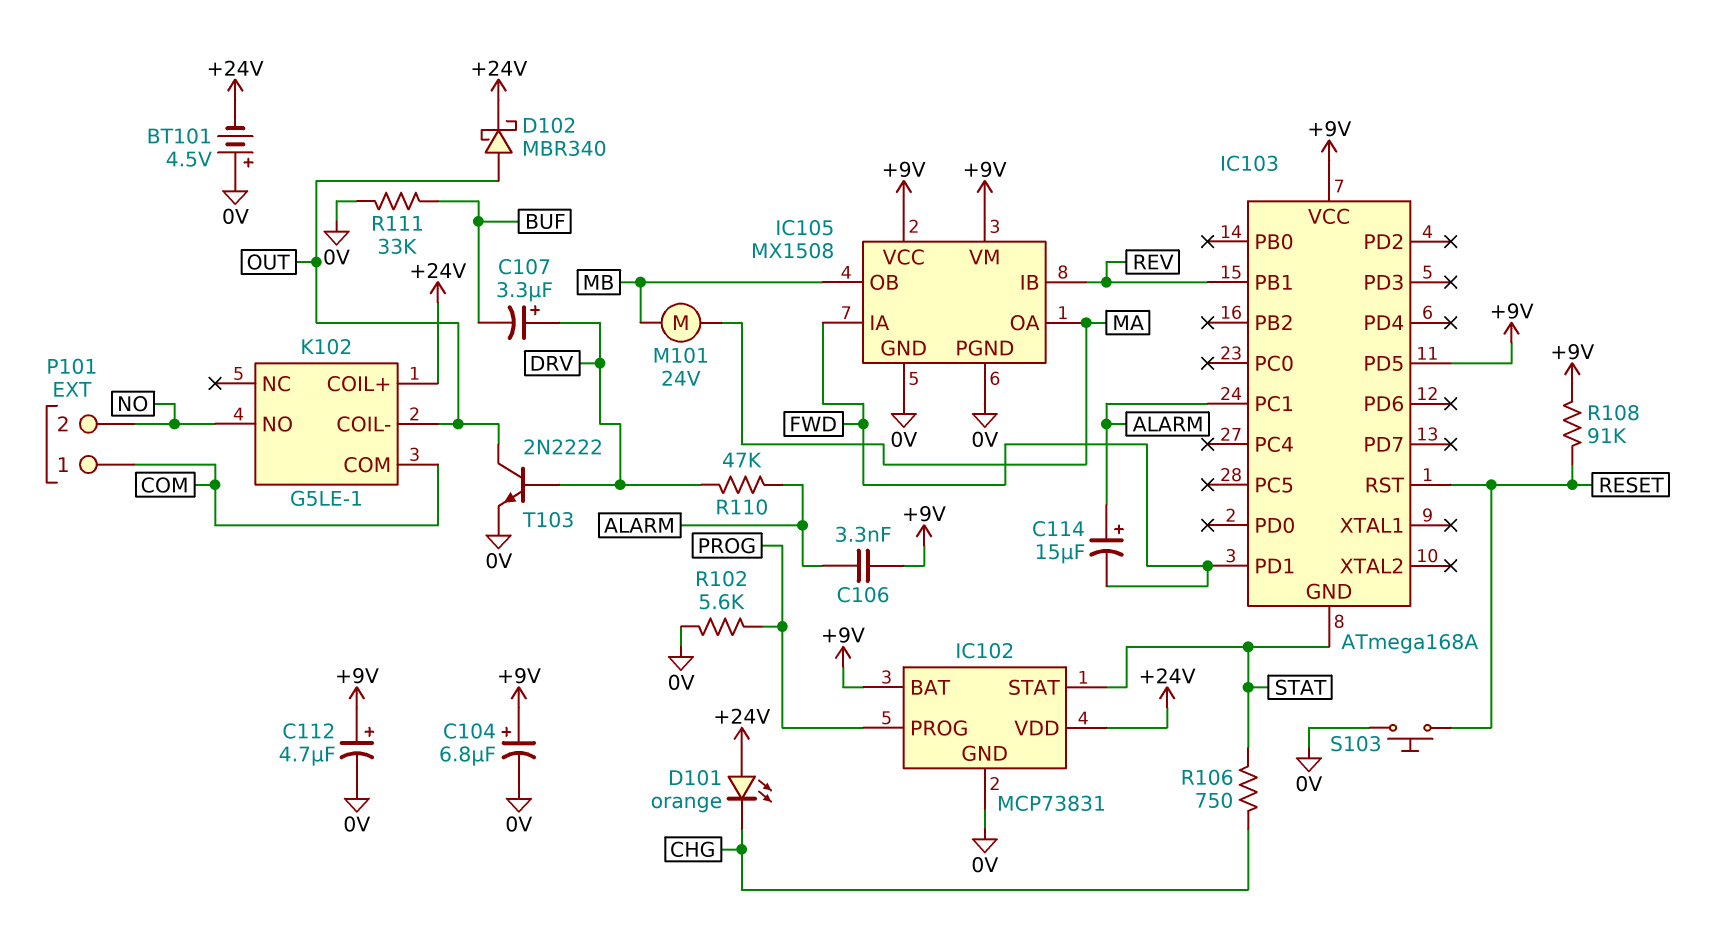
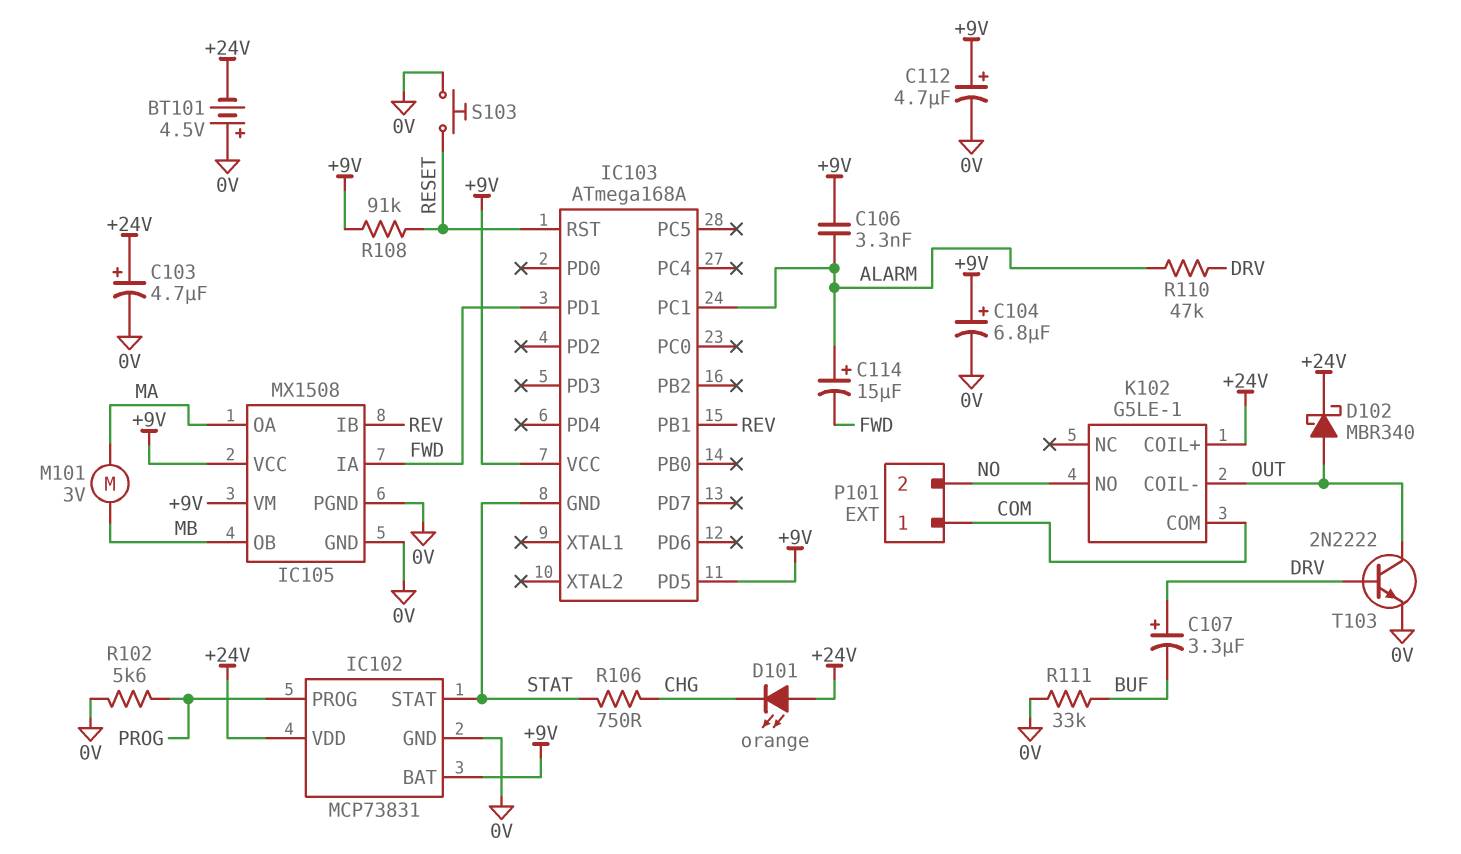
C103: none -> 4.7uF (plus +24V, minus 0V)
M101: motor 24V (MA, MB) -> motor 3V (MA, MB)

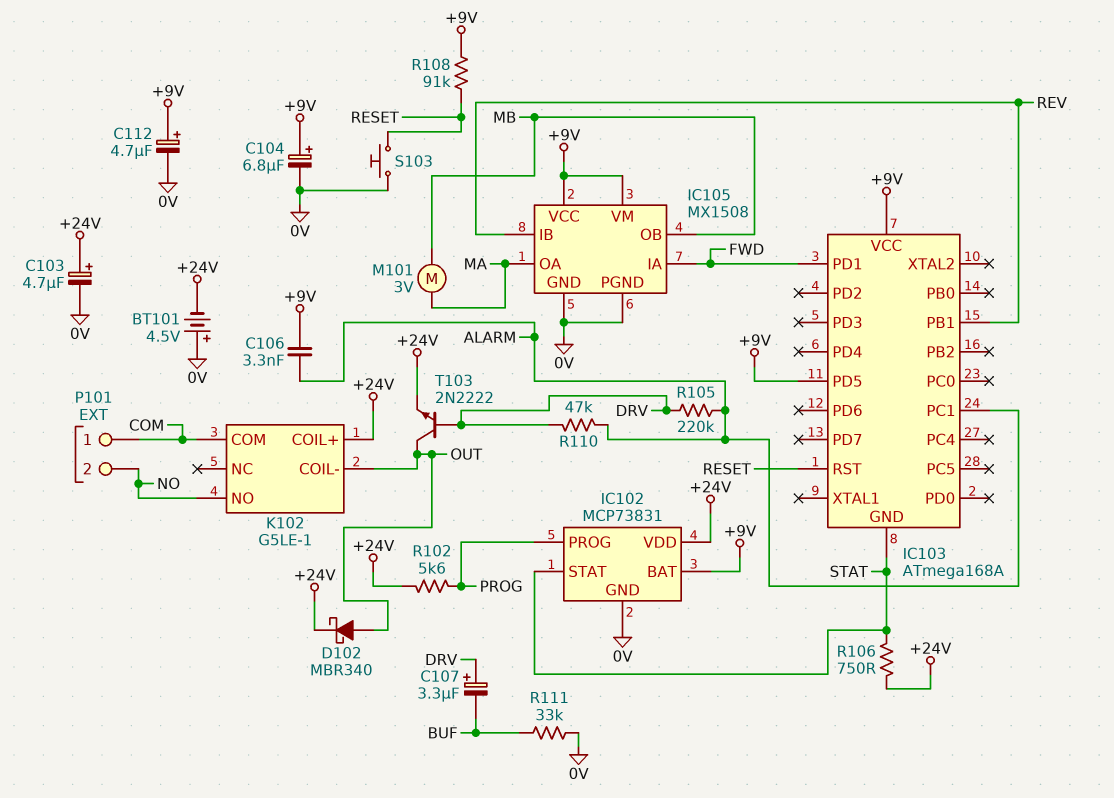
C114: 15uF (plus ALARM, minus FWD) -> none
D101: LED orange (A +24V, K CHG) -> none
R102: 5.6k (0V, PROG) -> 5.6k (+24V, PROG)
R105: none -> 220k (ALARM, DRV)
R106: 750 (CHG, STAT) -> 750 (+24V, STAT)
T103: NPN 2N2222 (B DRV, C OUT, E 0V) -> NPN 2N2222 (B DRV, C OUT, E +24V)

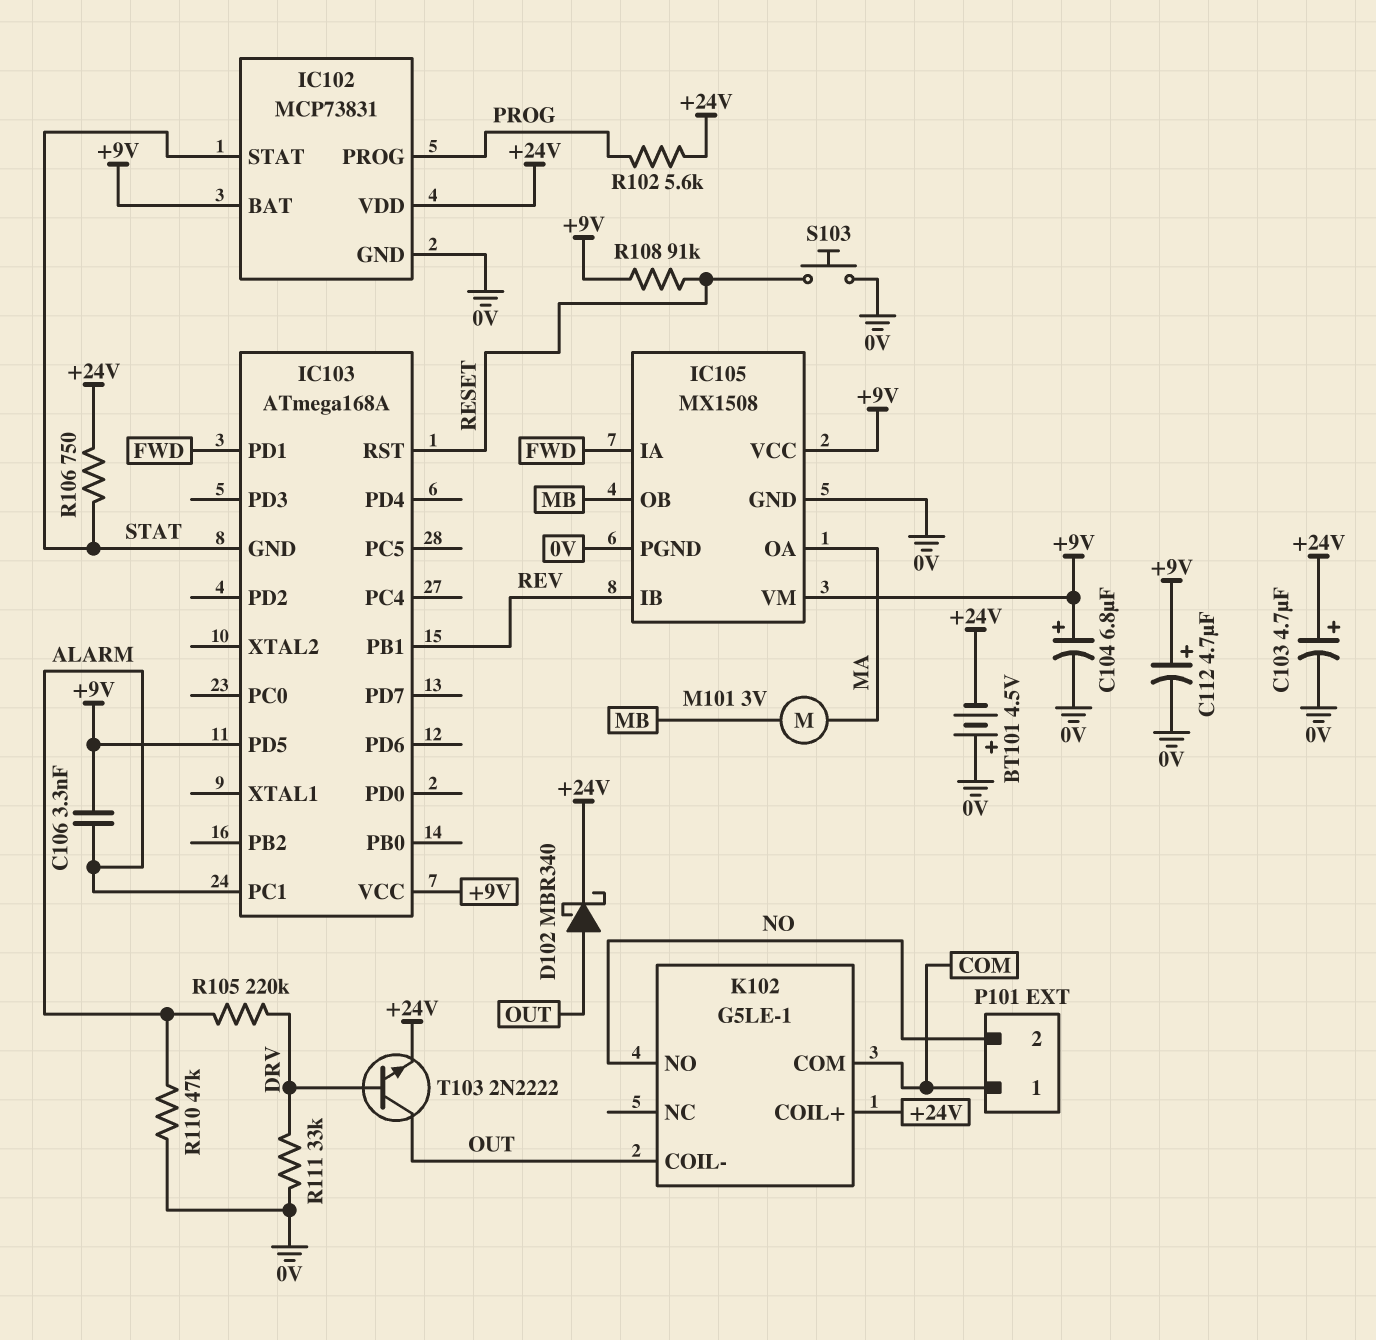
C107: 3.3uF (plus DRV, minus BUF) -> none
R110: 47k (ALARM, DRV) -> 47k (0V, ALARM)
R111: 33k (0V, BUF) -> 33k (0V, DRV)

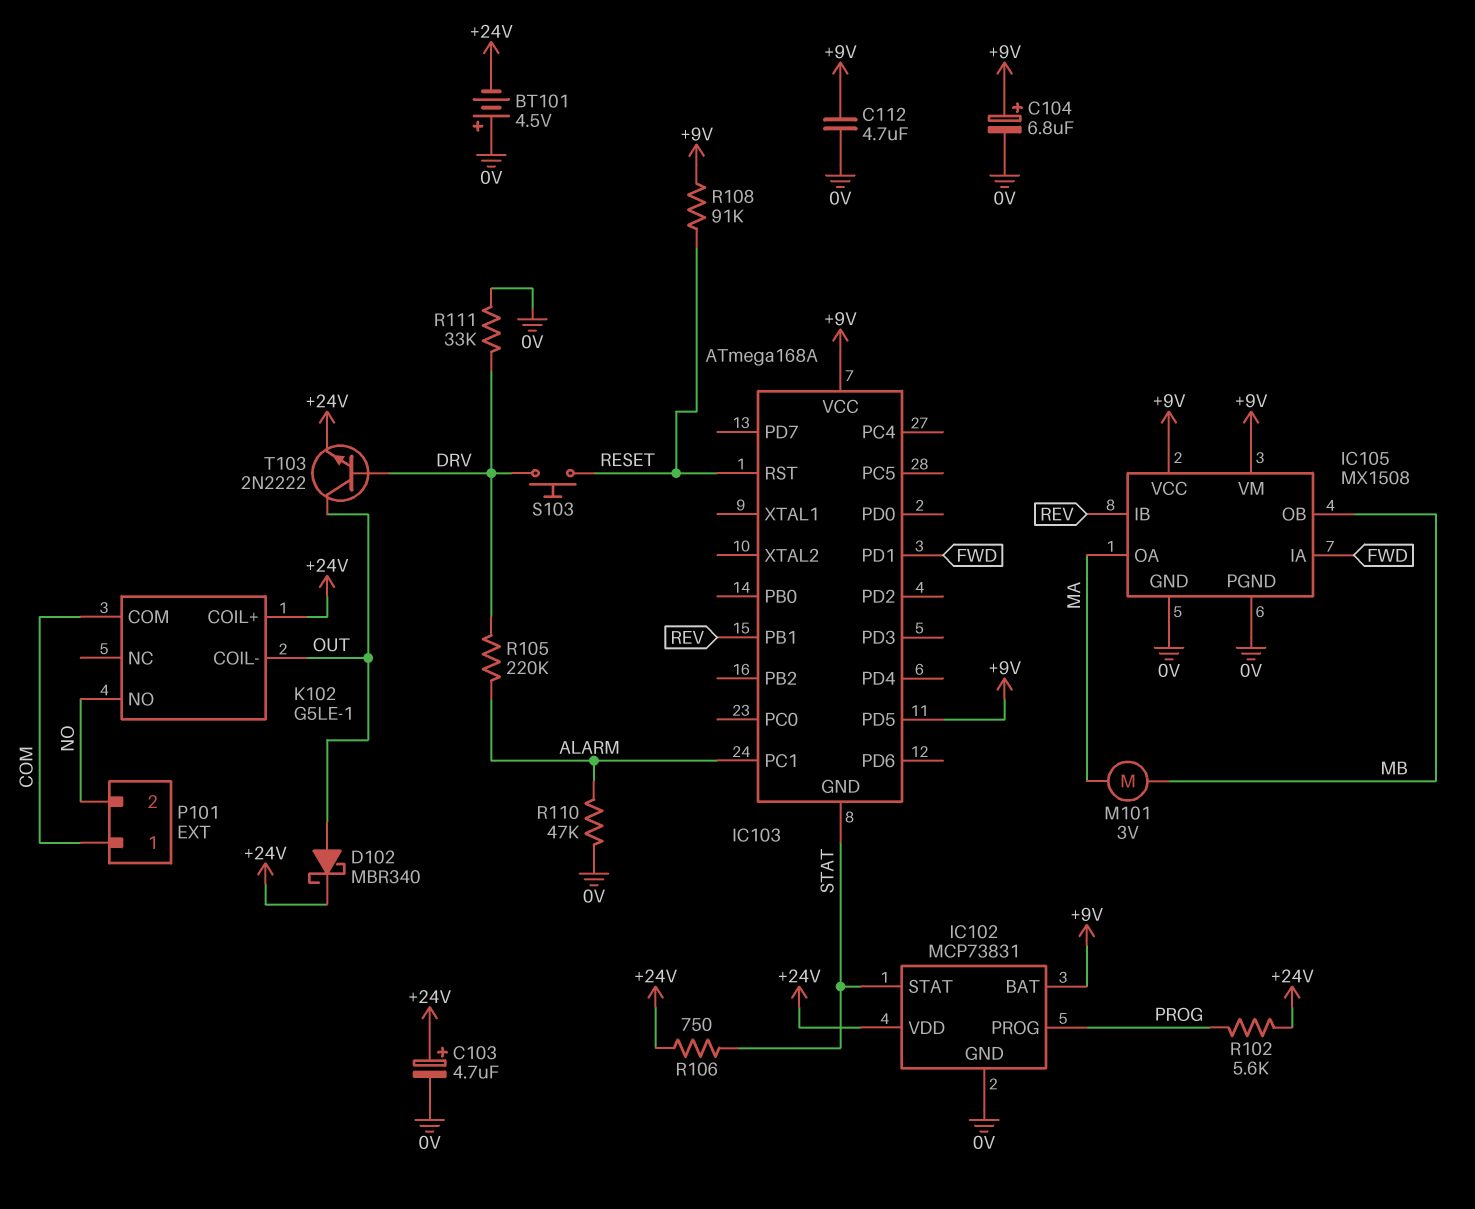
C106: 3.3nF (+9V, ALARM) -> none
C112: 4.7uF (plus +9V, minus 0V) -> 4.7uF (+9V, 0V)
S103: button (0V, RESET) -> button (DRV, RESET)

